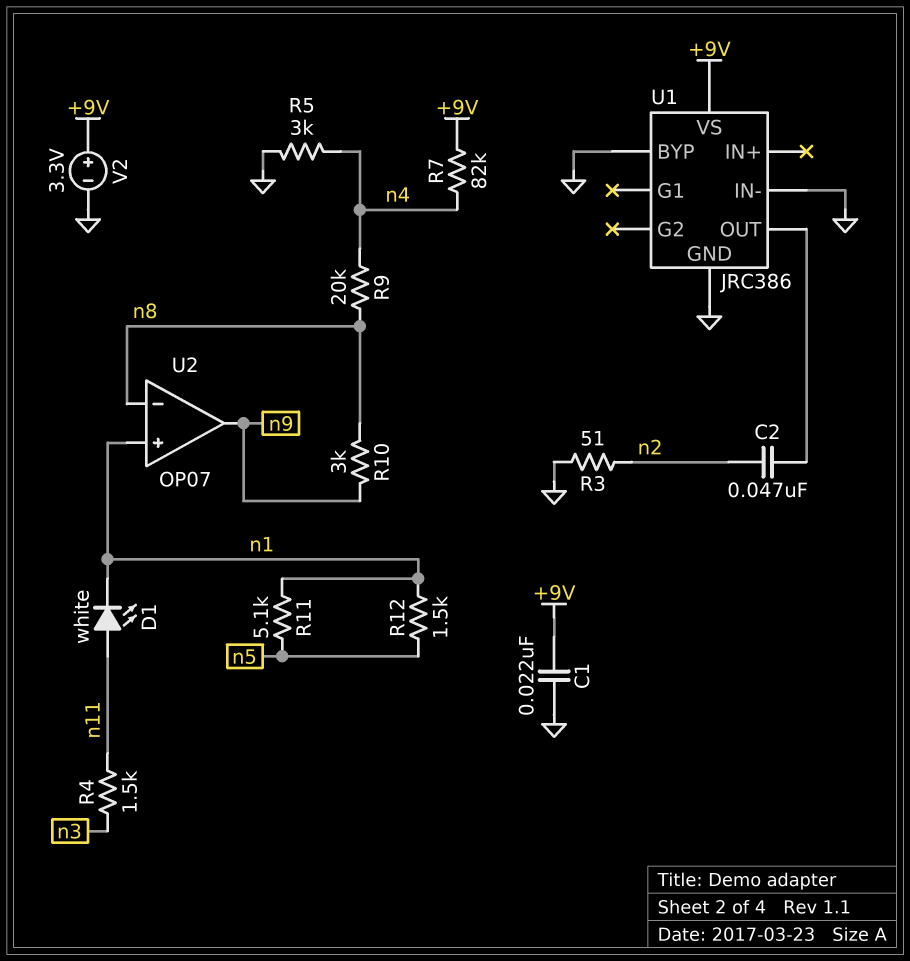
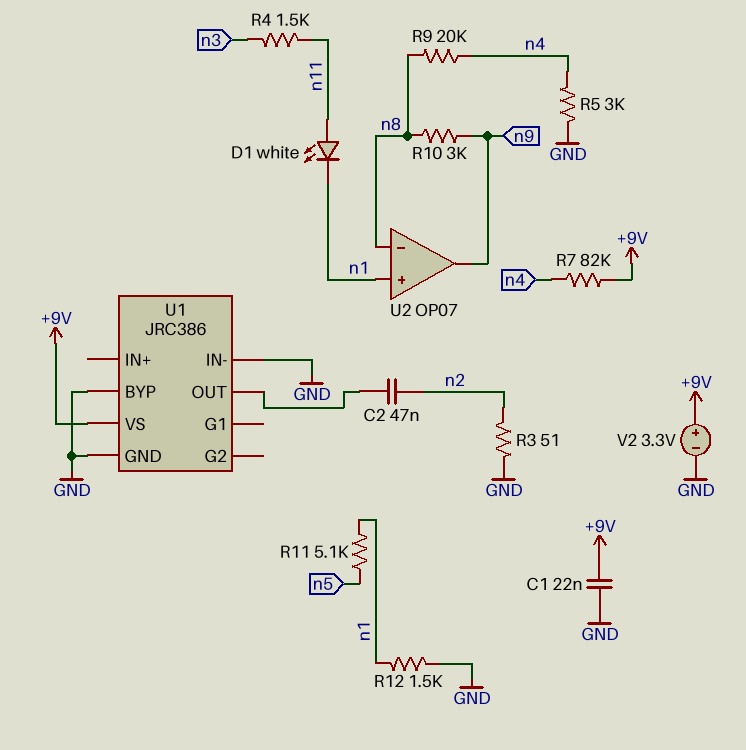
R12: 1.5k (n1, n5) -> 1.5k (GND, n1)

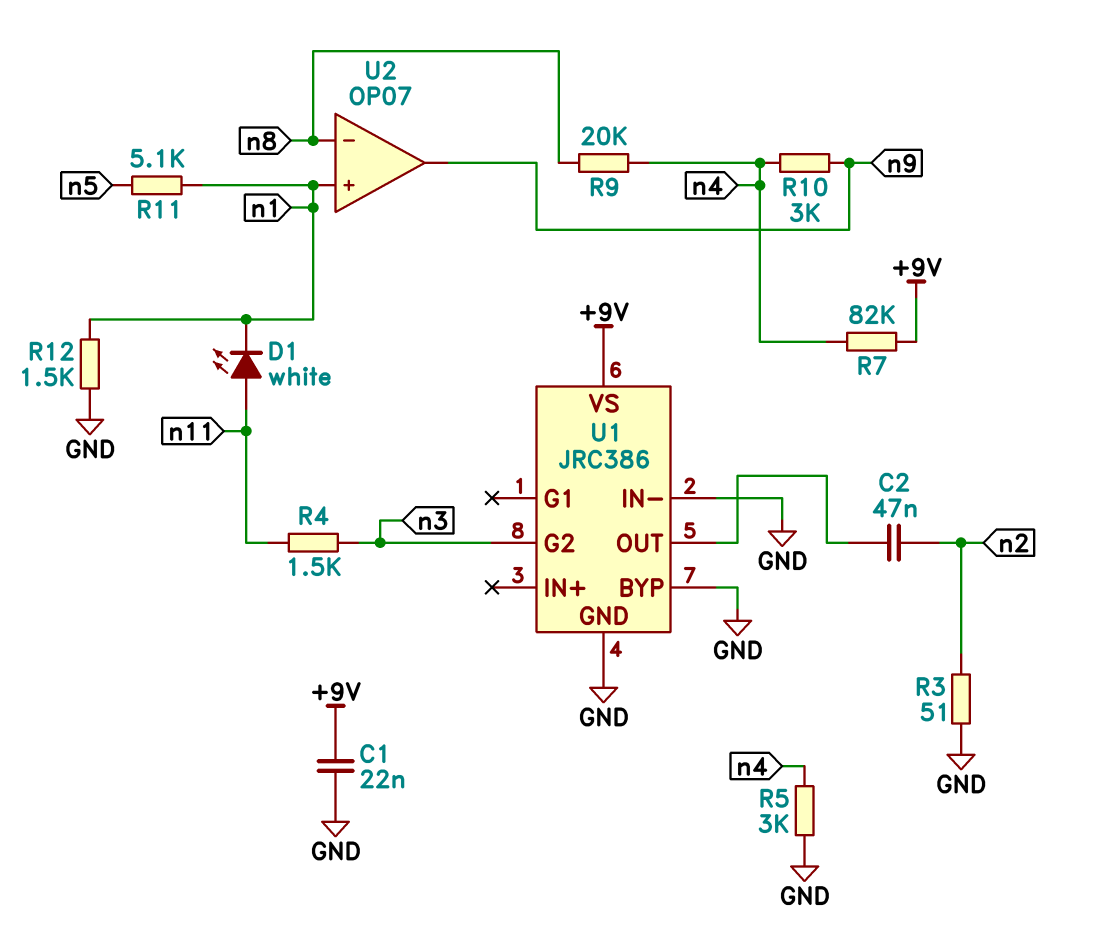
R10: 3k (n8, n9) -> 3k (n4, n9)
U1 pin G2: none -> n3
V2: 3.3V (plus +9V, minus GND) -> none

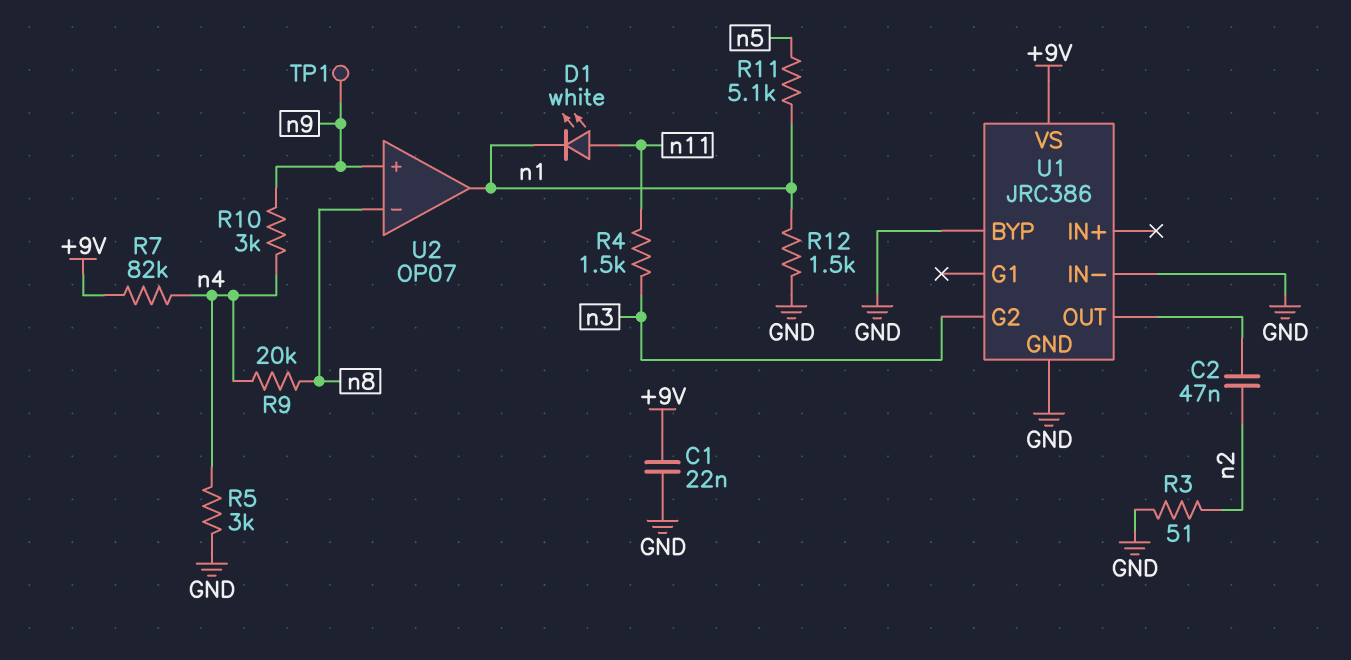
TP1: none -> test point (n9)
U2 pin in+: n1 -> n9
U2 pin out: n9 -> n1

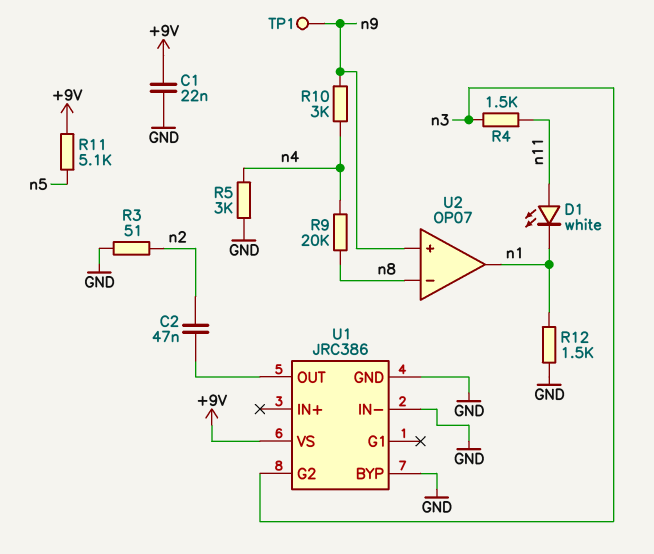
R7: 82k (+9V, n4) -> none
R11: 5.1k (n1, n5) -> 5.1k (+9V, n5)

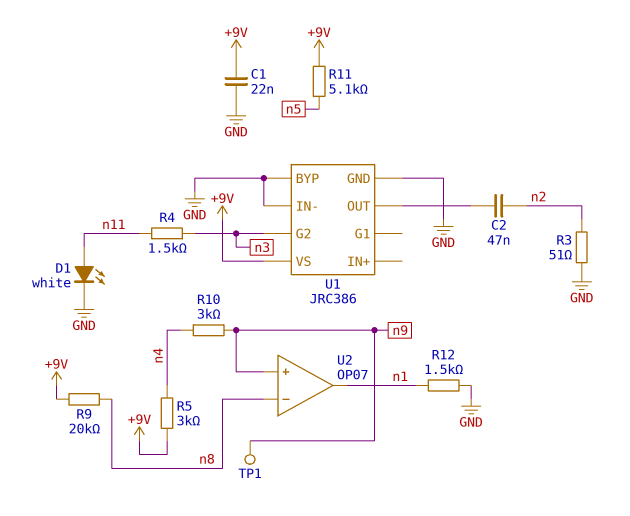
D1: LED white (A n11, K n1) -> LED white (A n11, K GND)
R5: 3k (GND, n4) -> 3k (+9V, n4)
R9: 20k (n4, n8) -> 20k (+9V, n8)

